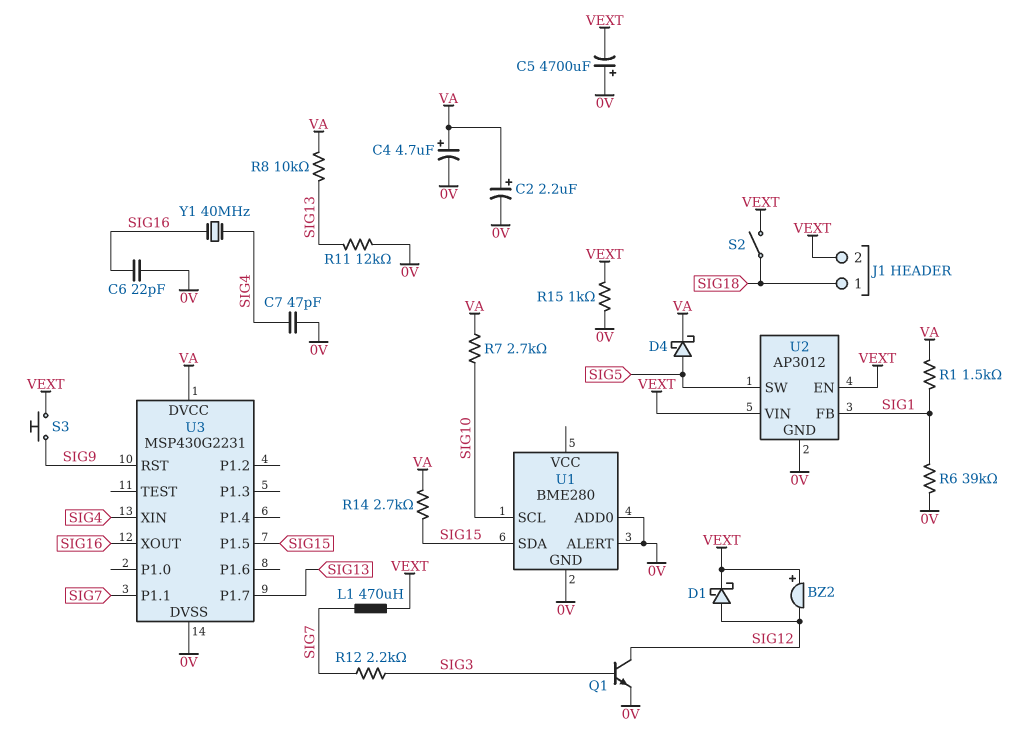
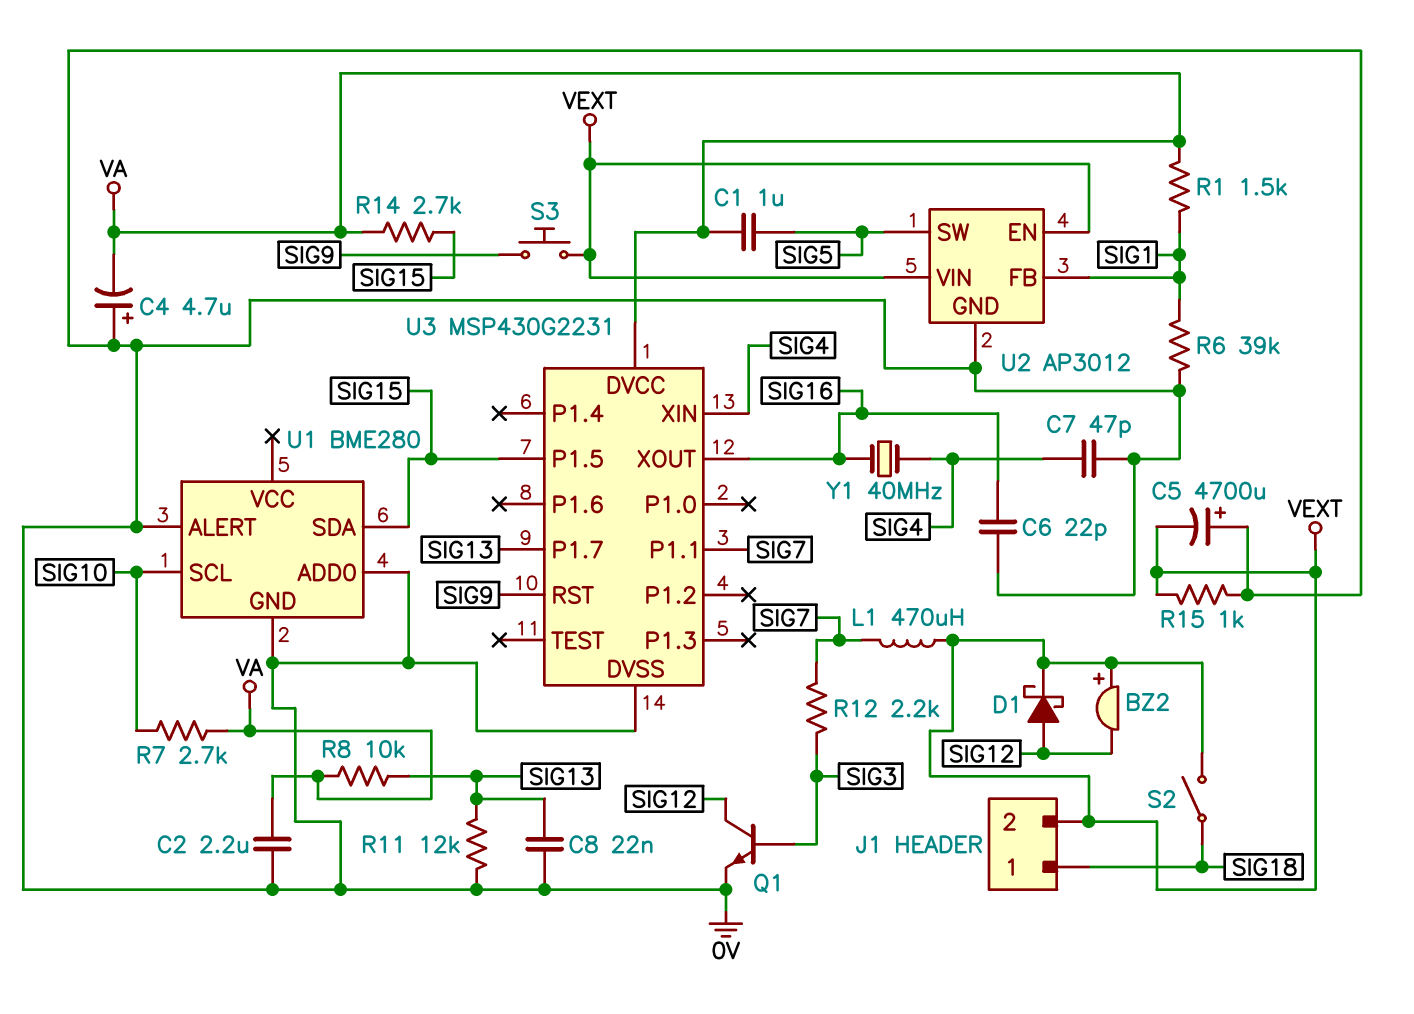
C1: none -> 1uF (SIG5, VA)
C2: 2.2uF (plus VA, minus 0V) -> 2.2uF (0V, VA)
C4: 4.7uF (plus VA, minus 0V) -> 4.7uF (plus 0V, minus VA)
C8: none -> 22nF (0V, SIG13)
D4: schottky (A SIG5, K VA) -> none

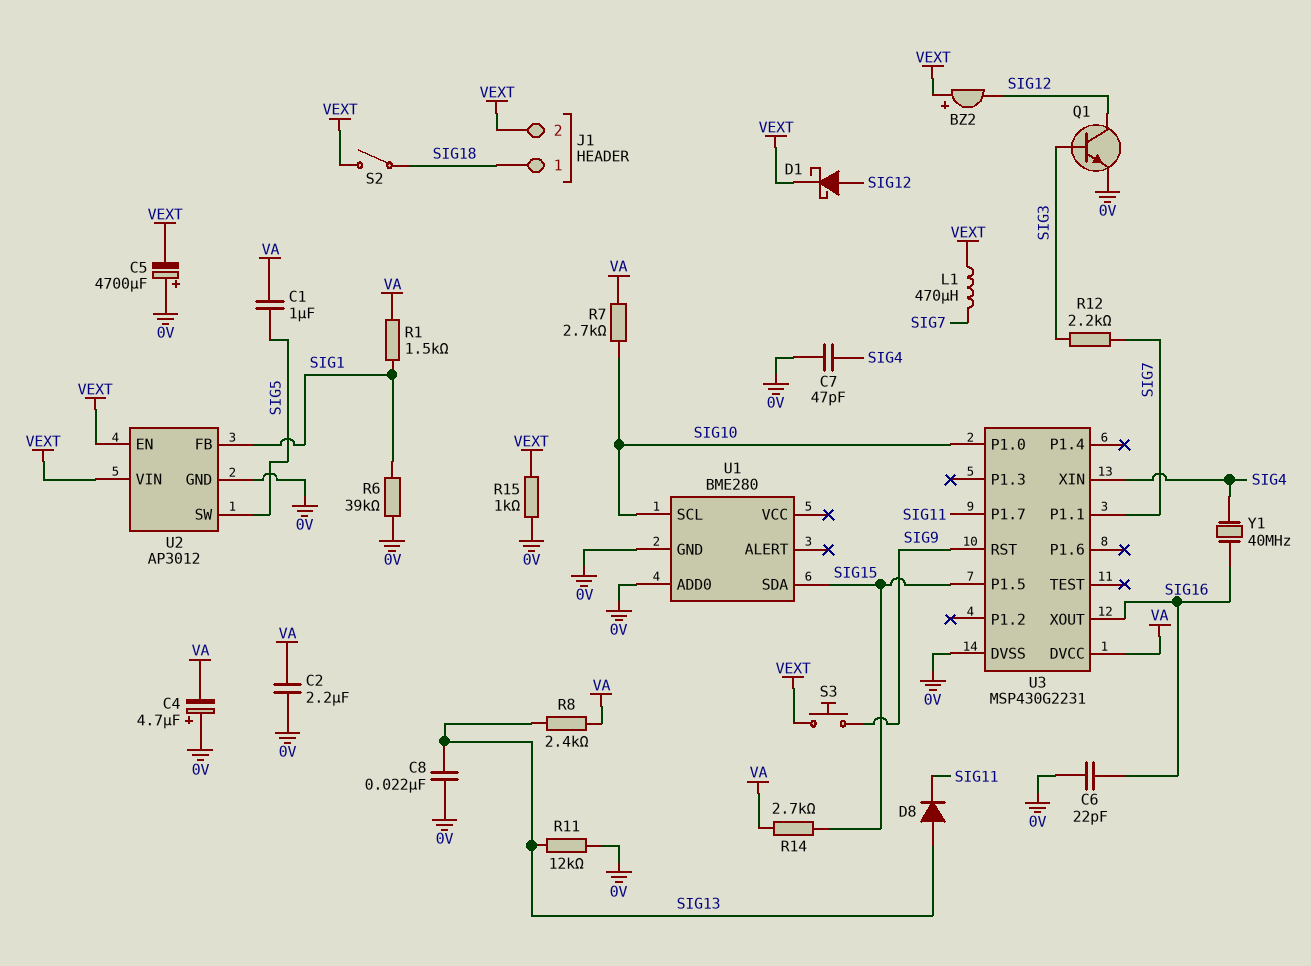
D8: none -> diode (A SIG13, K SIG11)
R8: 10k (SIG13, VA) -> 2.4k (SIG13, VA)
U1 pin ALERT: 0V -> none
U3 pin P1.0: none -> SIG10
U3 pin P1.7: SIG13 -> SIG11

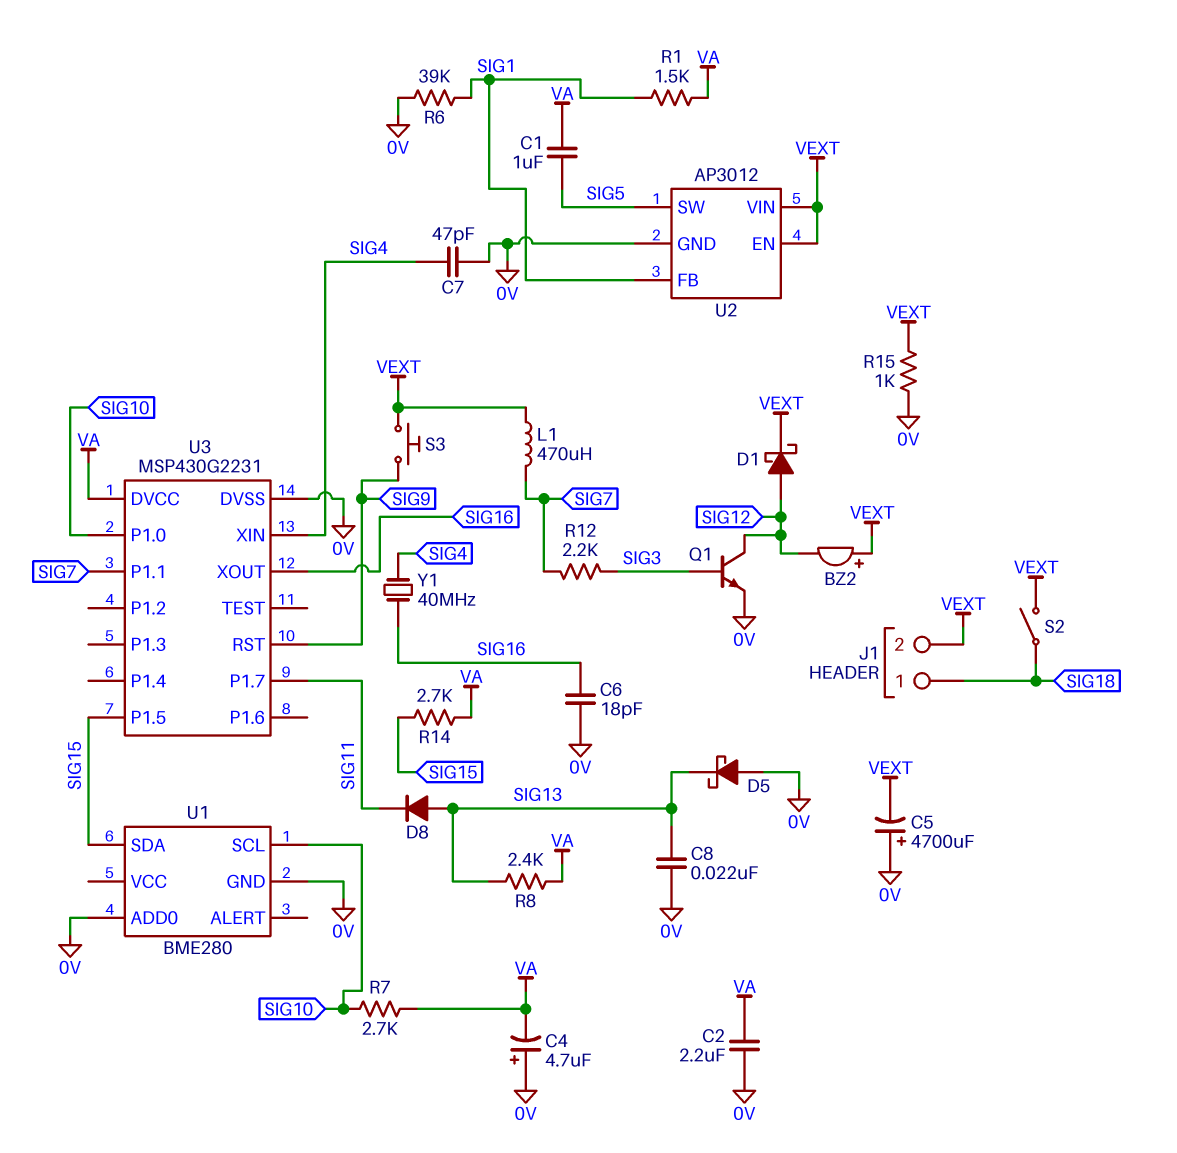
C6: 22pF (0V, SIG16) -> 18pF (0V, SIG16)
D5: none -> schottky (A 0V, K SIG13)
R11: 12k (0V, SIG13) -> none

